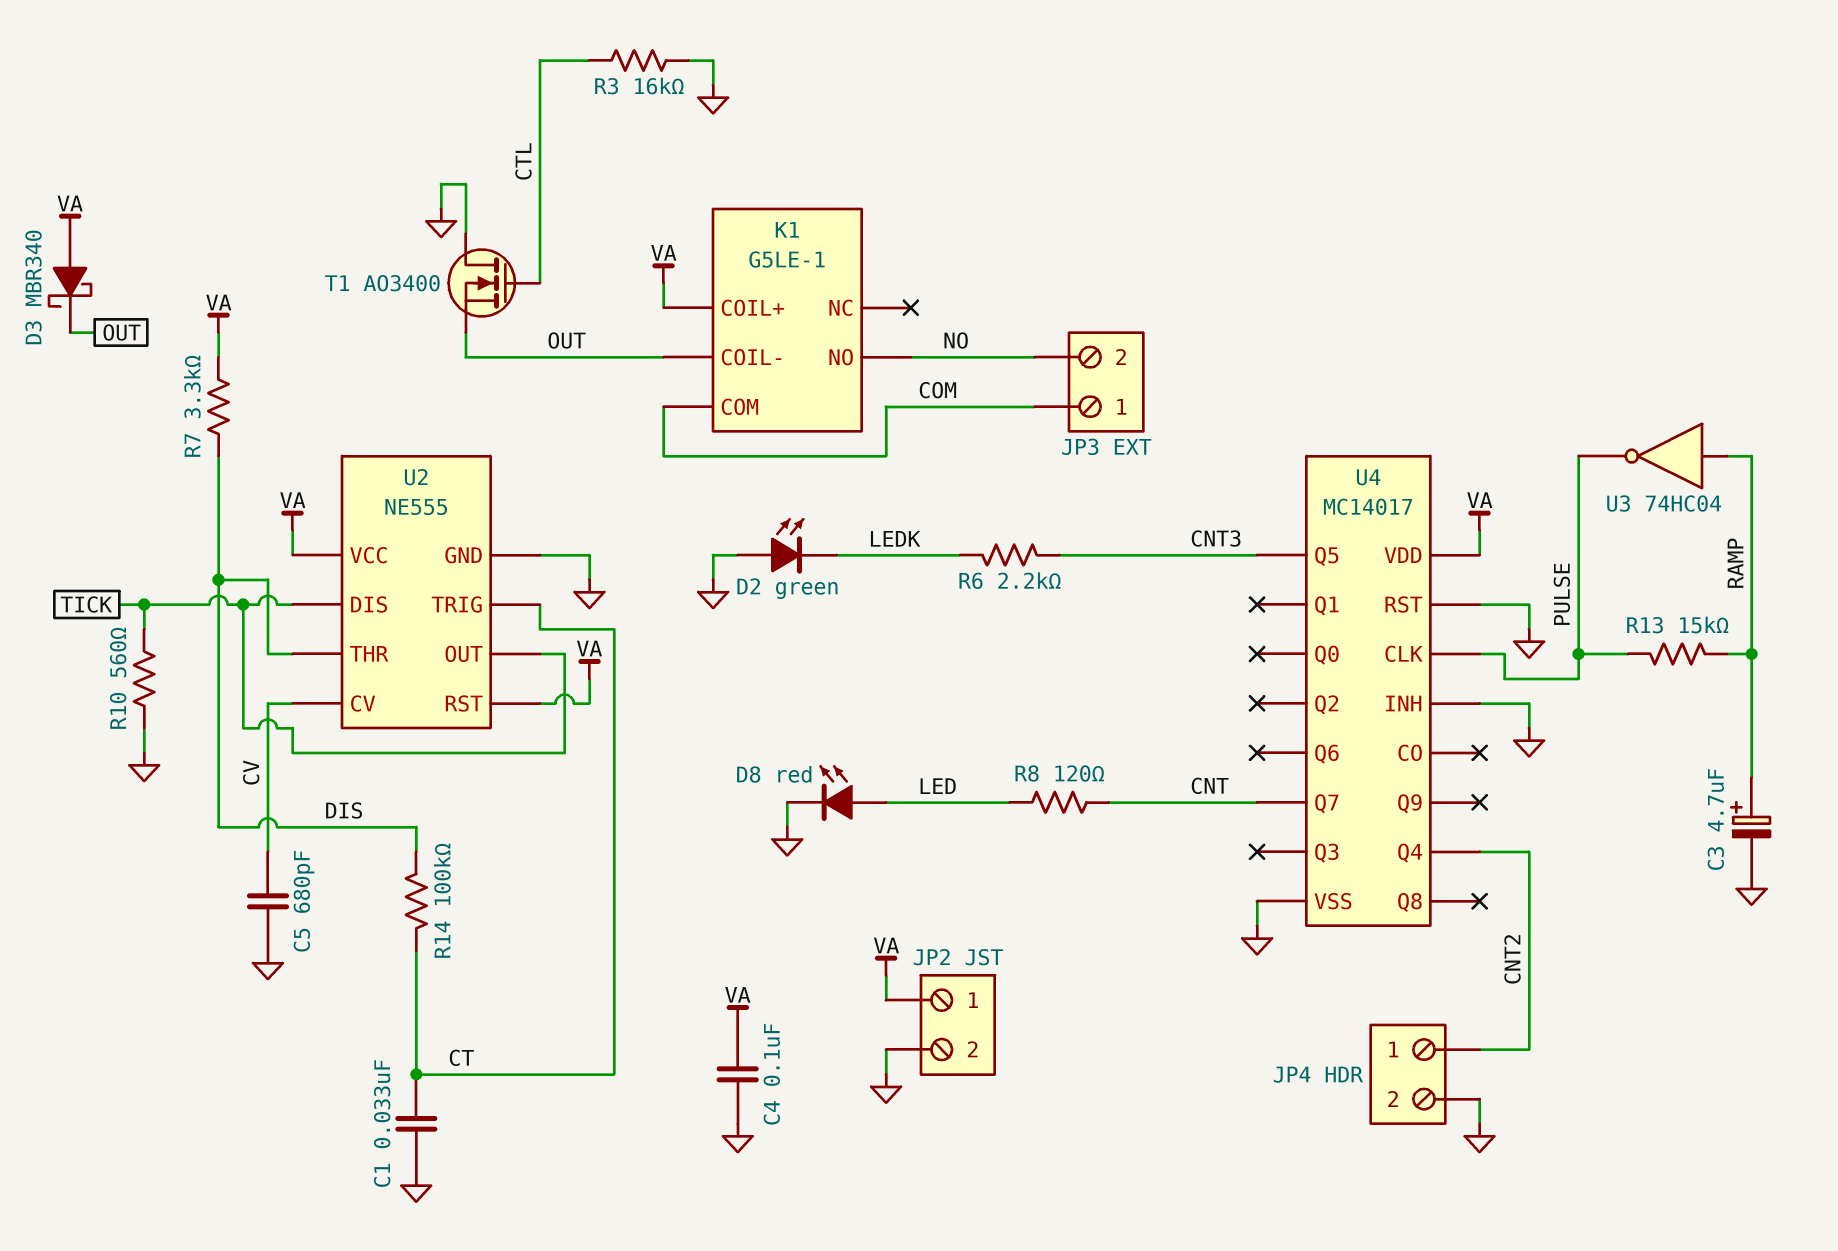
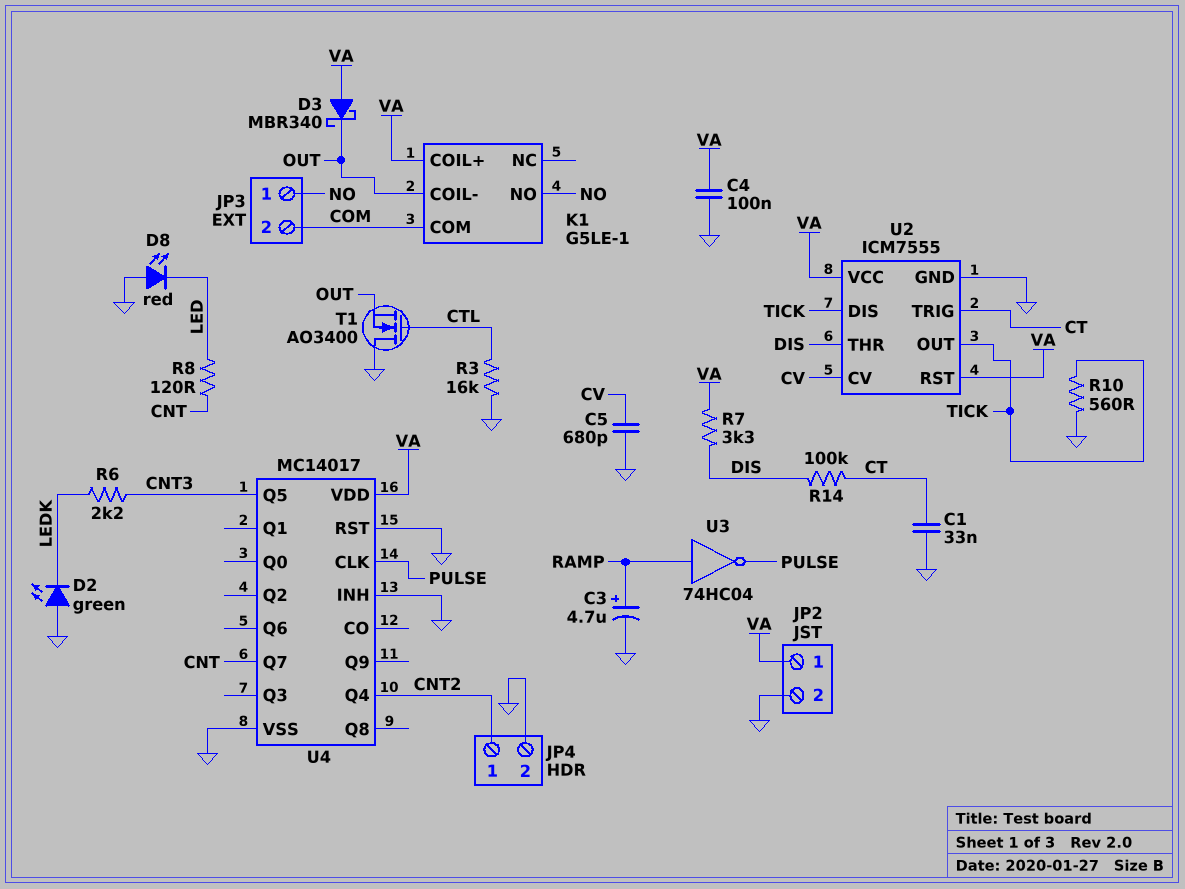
D8: LED red (A LED, K GND) -> LED red (A GND, K LED)
JP3 pin 1: COM -> NO
JP3 pin 2: NO -> COM
R13: 15k (PULSE, RAMP) -> none
U2: NE555 -> ICM7555

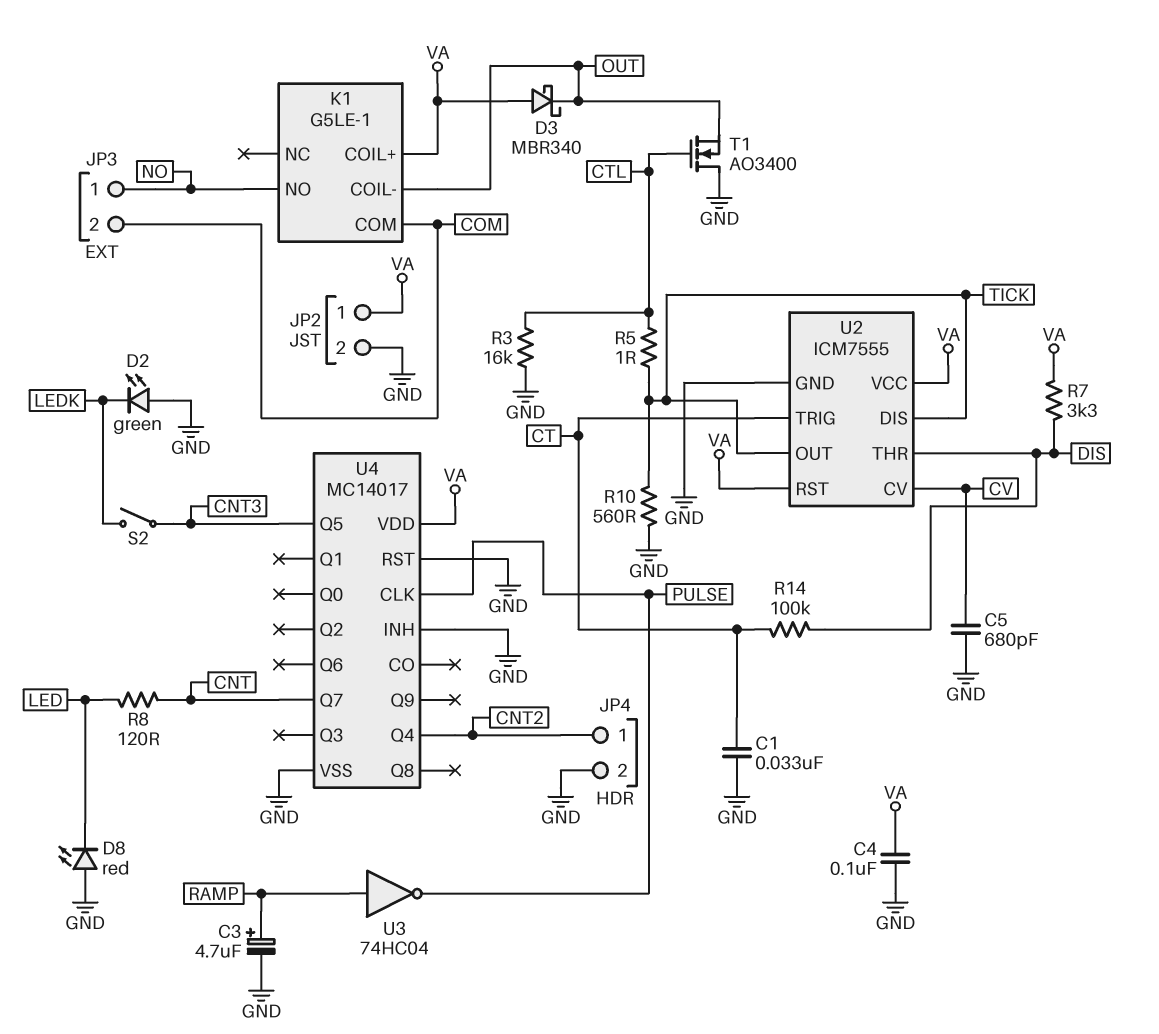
R5: none -> 1 (CTL, TICK)
R6: 2.2k (CNT3, LEDK) -> none
S2: none -> switch (CNT3, LEDK)

